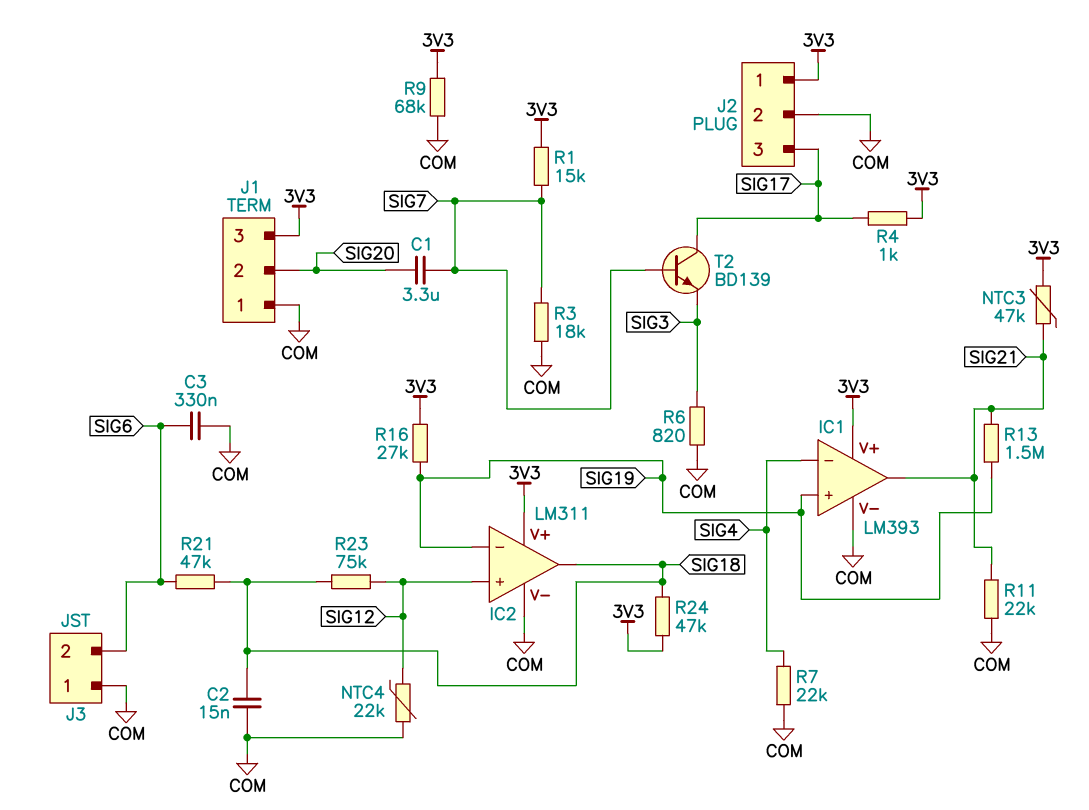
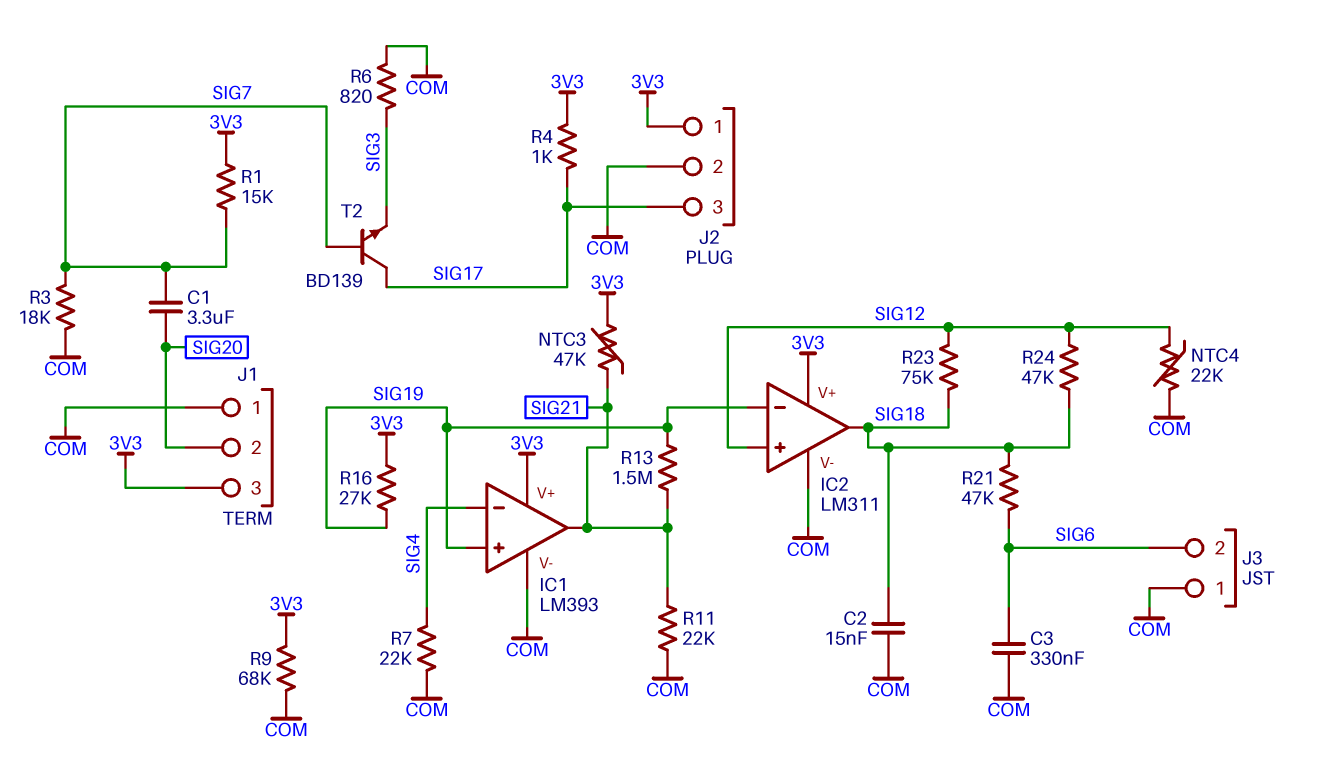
R24: 47k (3V3, SIG18) -> 47k (SIG12, SIG18)

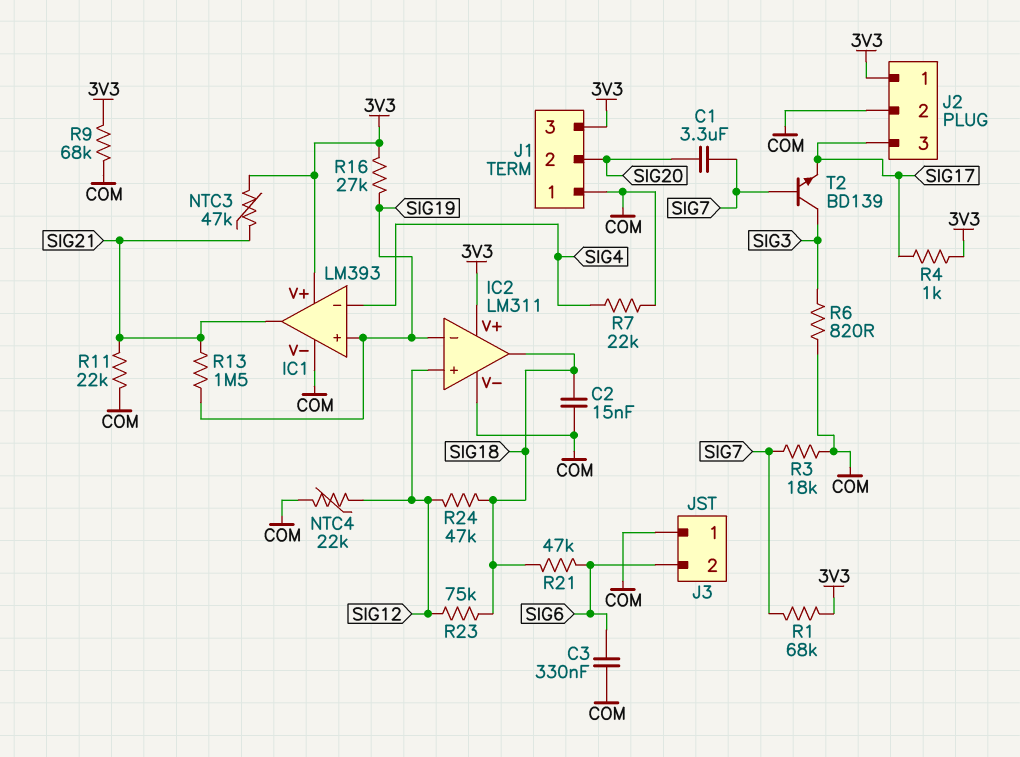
R1: 15k (3V3, SIG7) -> 68k (3V3, SIG7)
T2: NPN BD139 (B SIG7, C SIG17, E SIG3) -> NPN BD139 (B SIG7, C SIG3, E SIG17)

